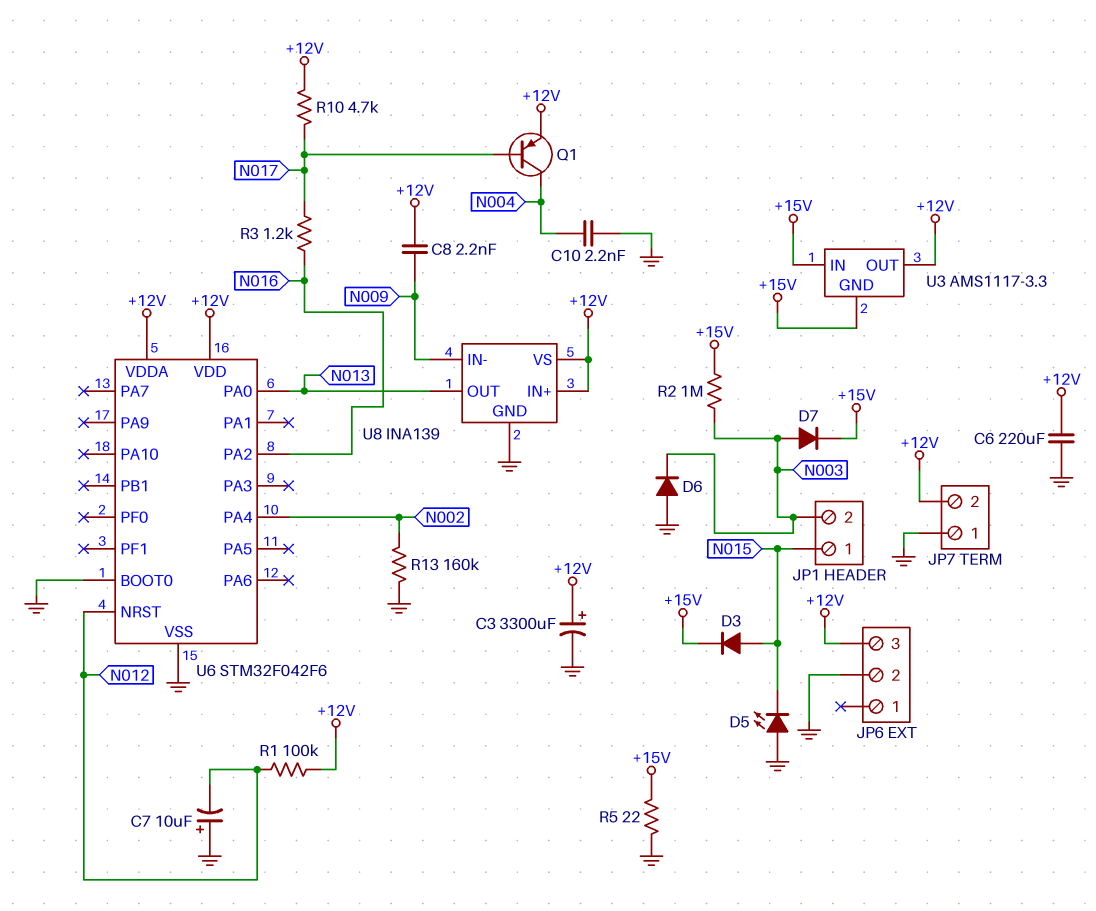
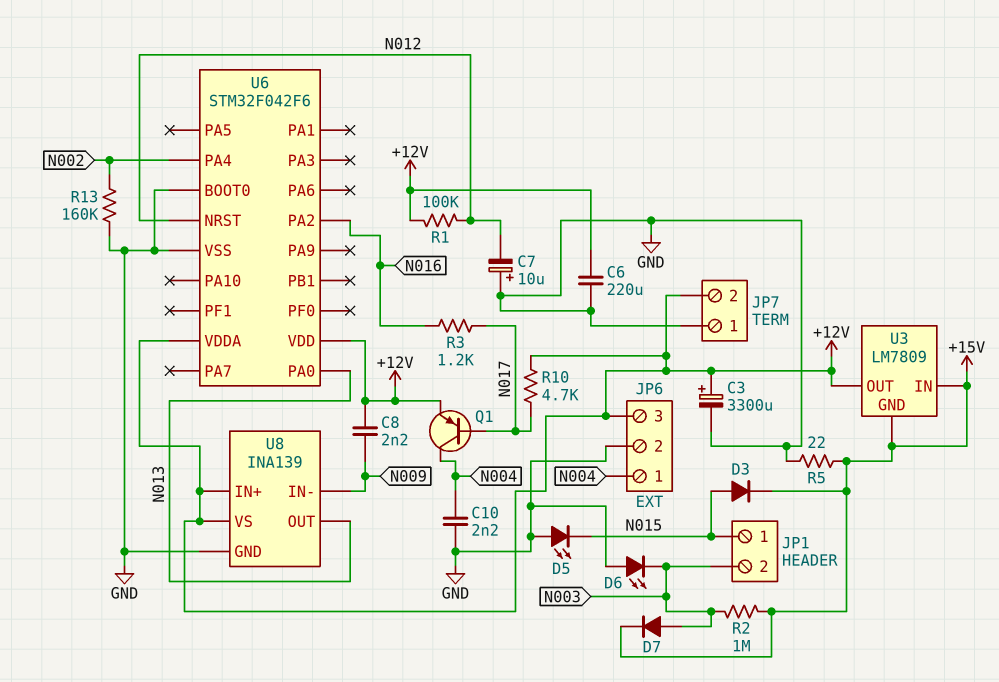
D6: diode (A GND, K N003) -> LED (A GND, K N003)
JP6 pin 1: none -> N004
U3: AMS1117-3.3 -> LM7809

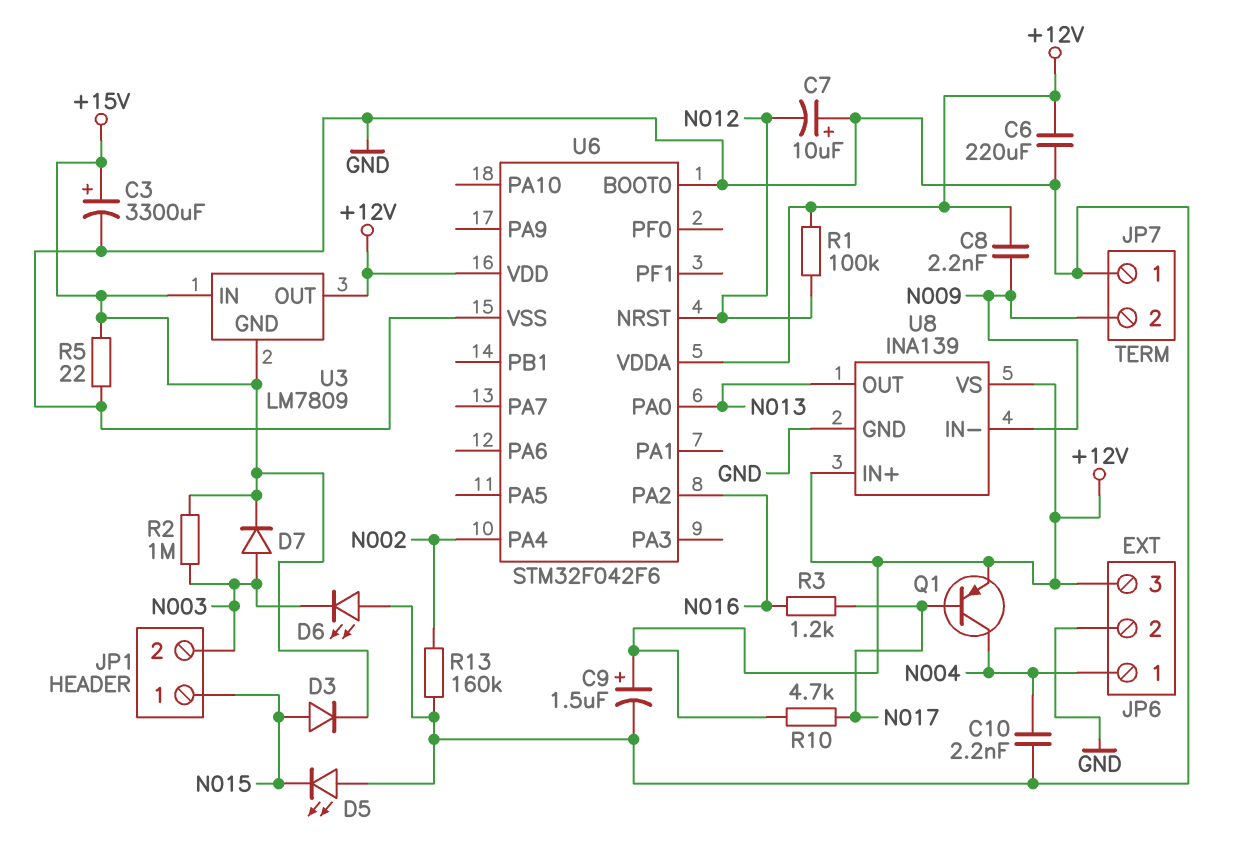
C3: 3300uF (plus +12V, minus GND) -> 3300uF (plus +15V, minus GND)
C9: none -> 1.5uF (plus +12V, minus GND)
JP7 pin 2: +12V -> N009

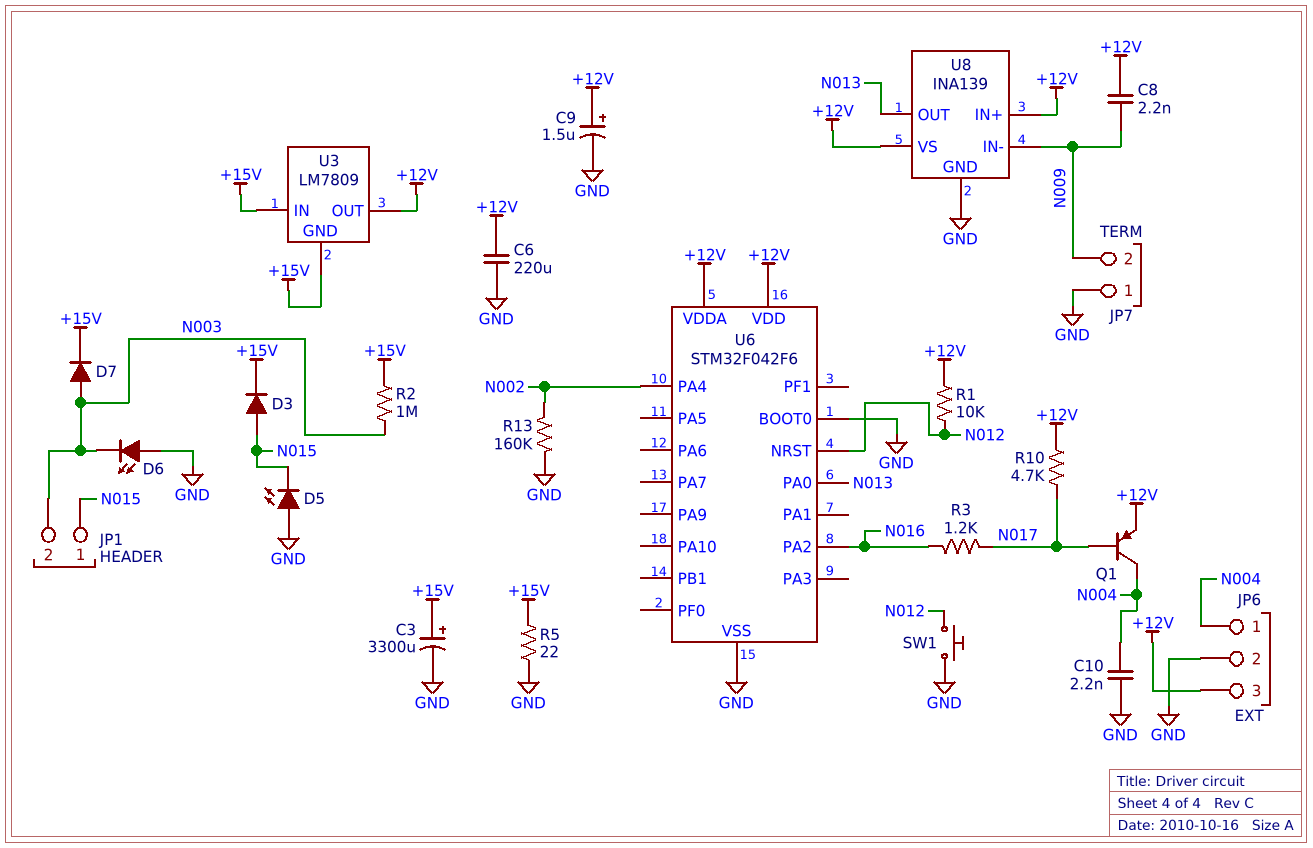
C7: 10uF (plus GND, minus N012) -> none
R1: 100k (+12V, N012) -> 10k (+12V, N012)
SW1: none -> button (GND, N012)

